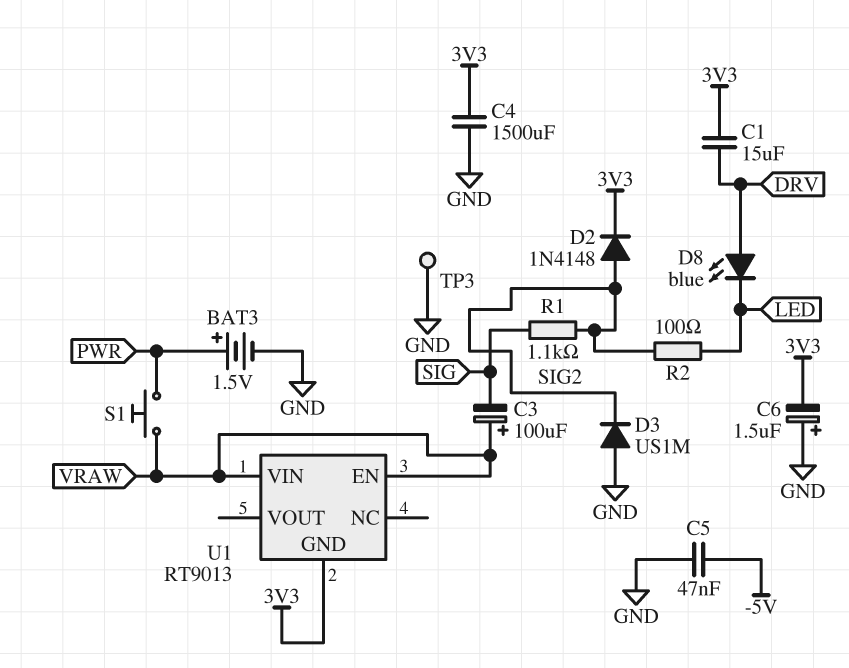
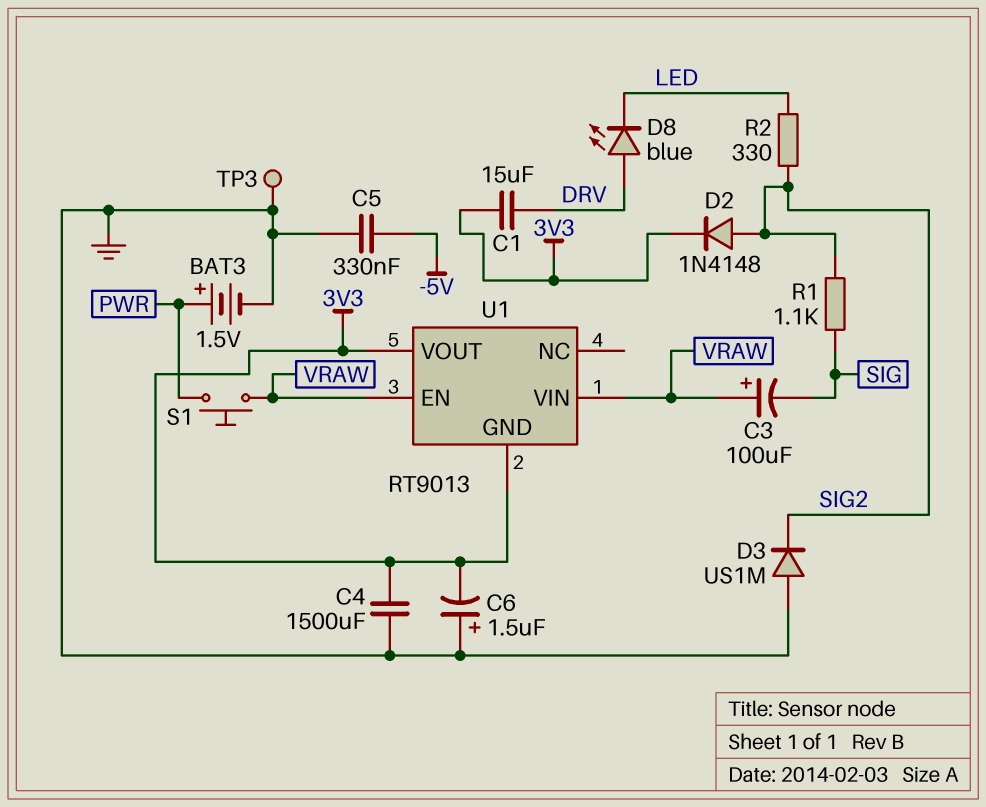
C5: 47nF (-5V, GND) -> 330nF (-5V, GND)
R2: 100 (LED, SIG2) -> 330 (LED, SIG2)
U1 pin VOUT: none -> 3V3

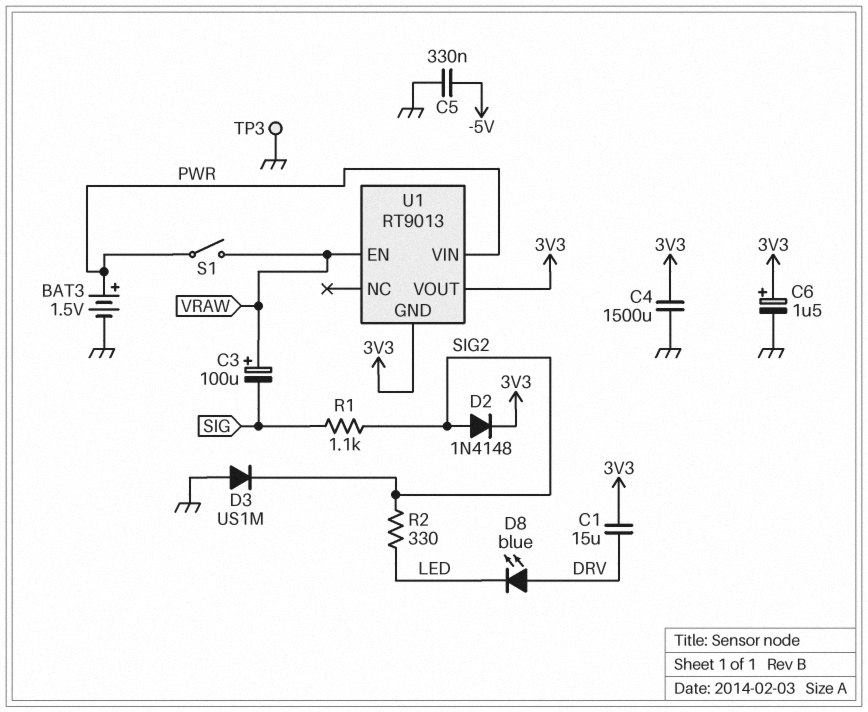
C6: 1.5uF (plus GND, minus 3V3) -> 1.5uF (plus 3V3, minus GND)
S1: button (PWR, VRAW) -> switch (PWR, VRAW)
U1 pin VIN: VRAW -> PWR

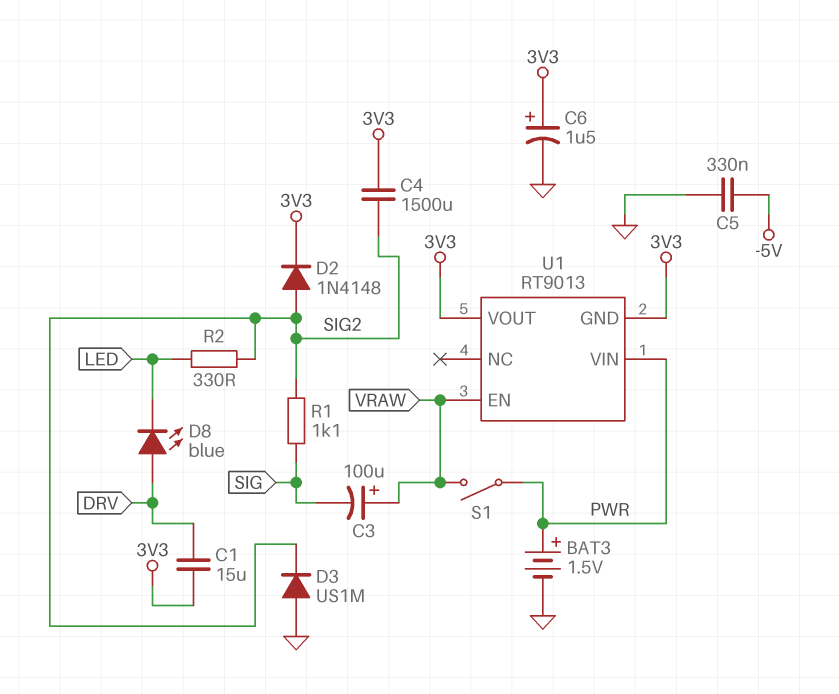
C4: 1500uF (3V3, GND) -> 1500uF (3V3, SIG2)
TP3: test point (GND) -> none

